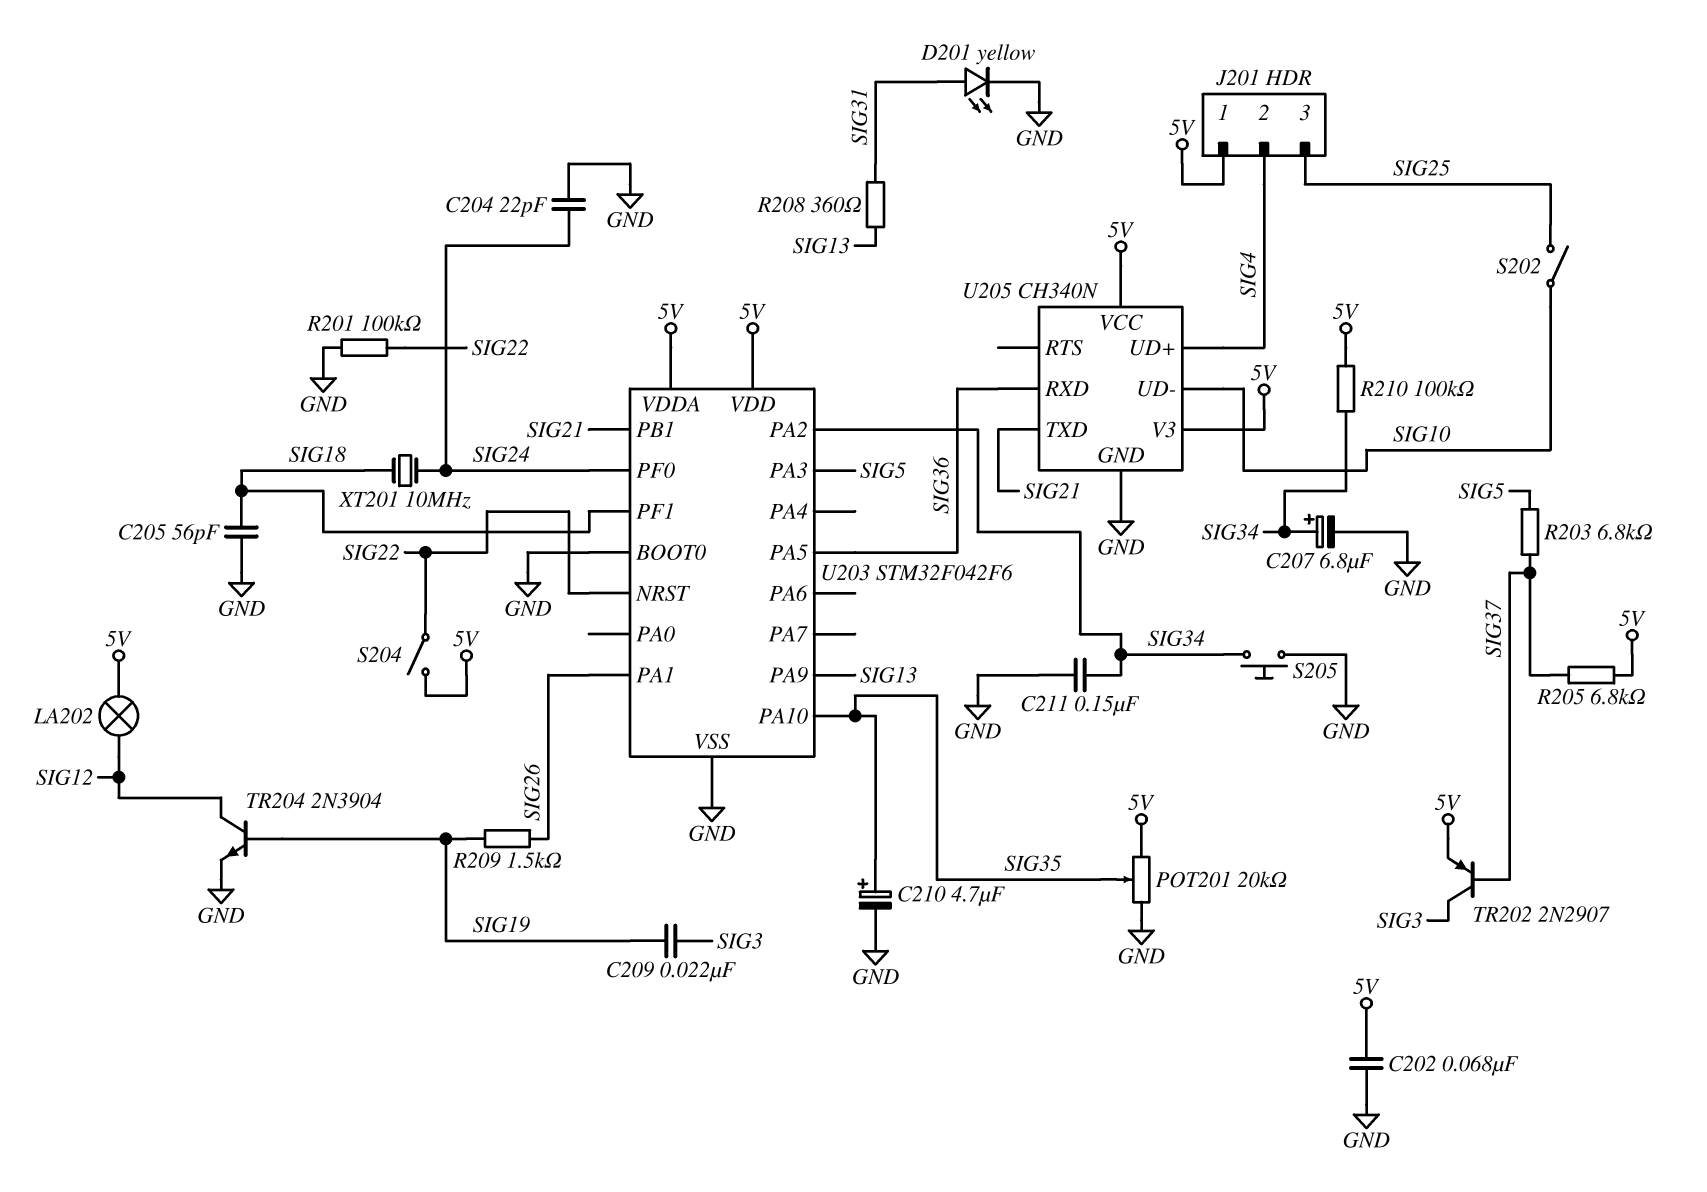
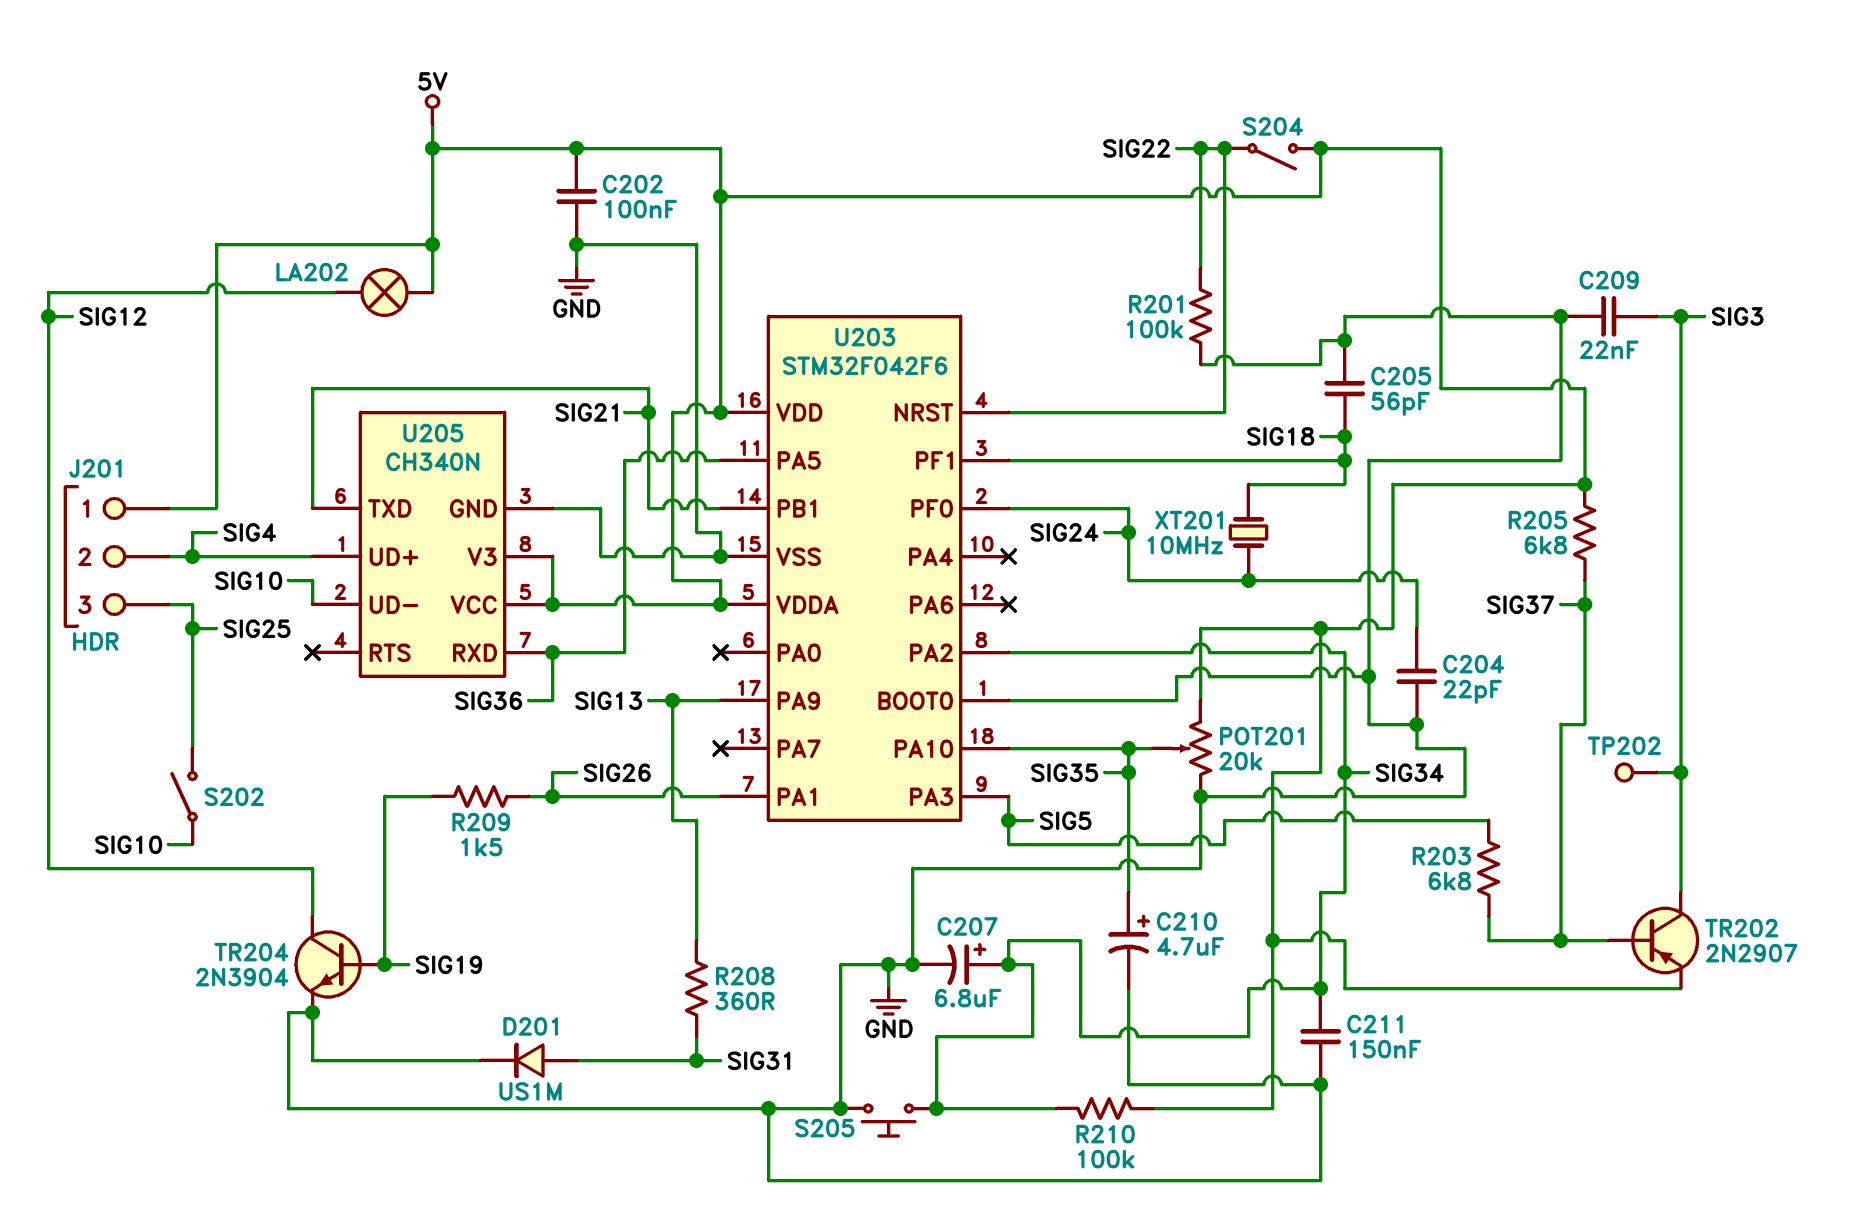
C202: 68nF (5V, GND) -> 100nF (5V, GND)
C209: 22nF (SIG3, SIG19) -> 22nF (GND, SIG3)
D201: LED yellow (A SIG31, K GND) -> diode US1M (A SIG31, K GND)
TP202: none -> test point (SIG3)

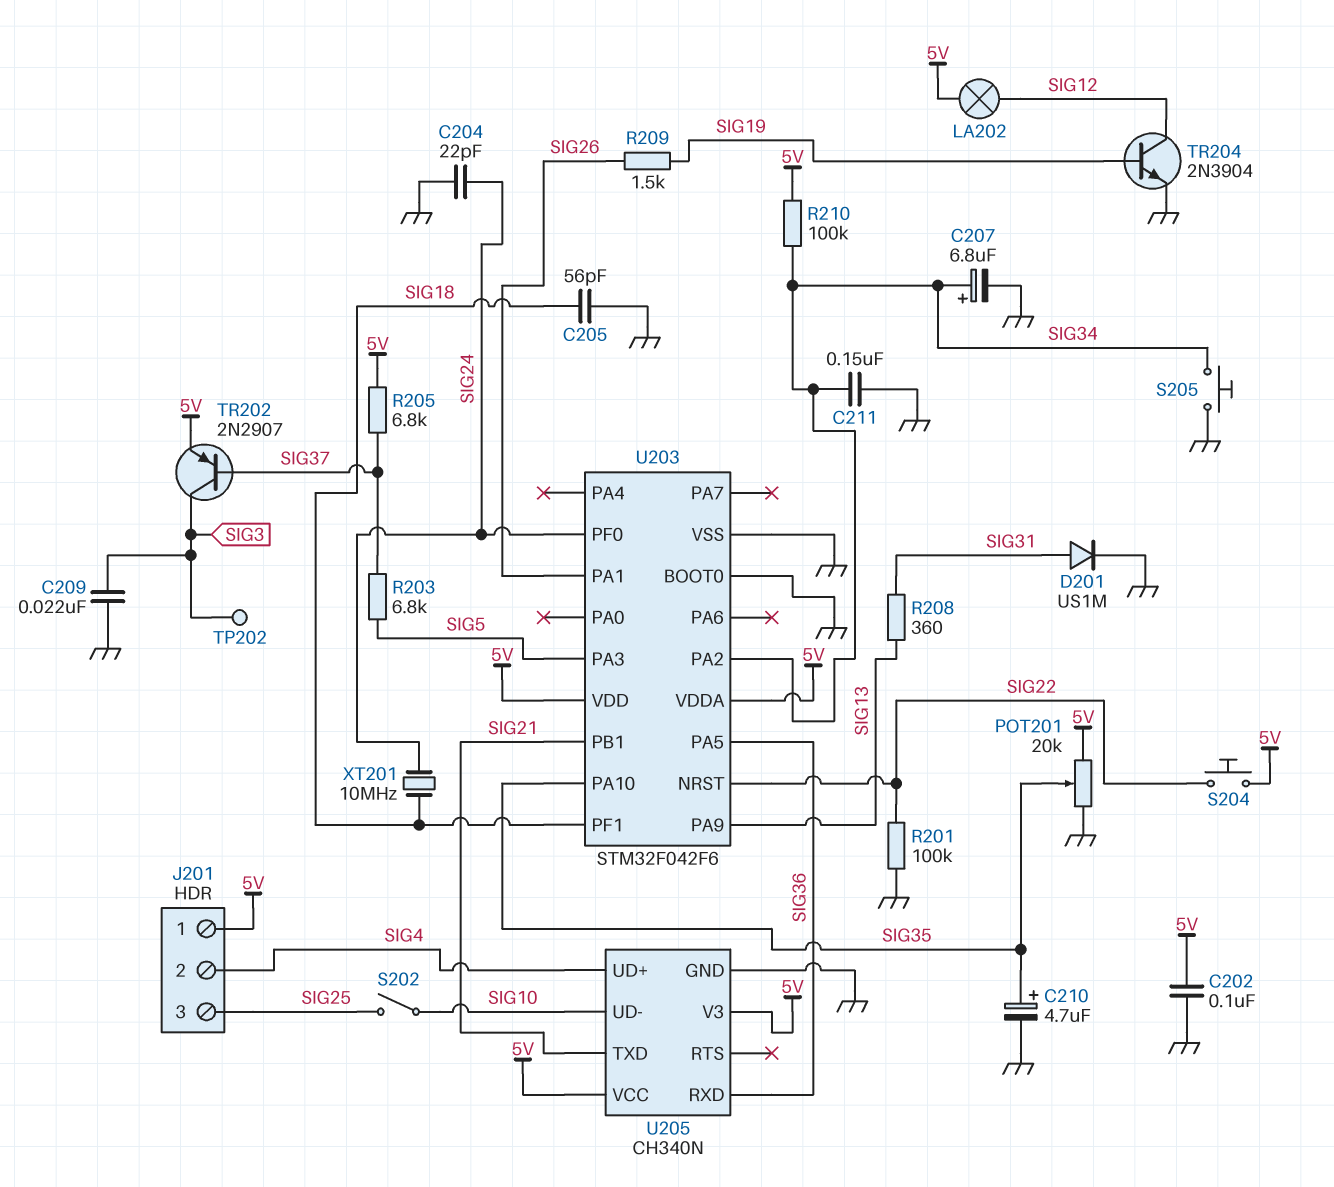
S204: switch (5V, SIG22) -> button (5V, SIG22)

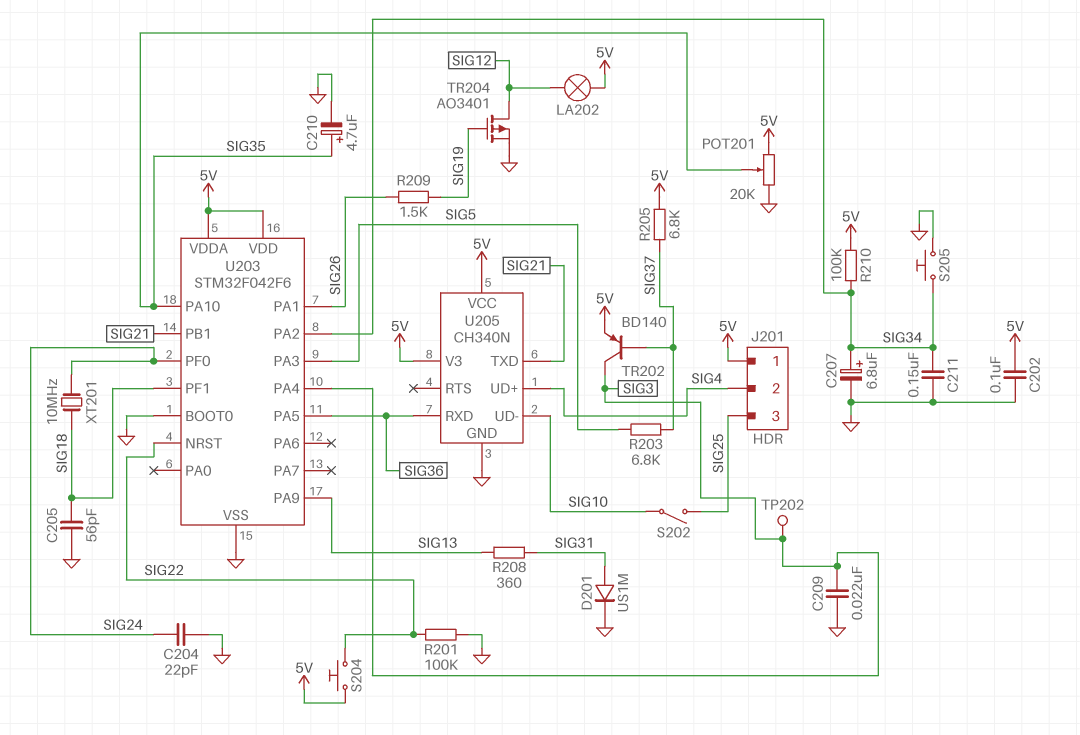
TR202: PNP 2N2907 (B SIG37, C SIG3, E 5V) -> PNP BD140 (B SIG37, C SIG3, E 5V)
TR204: NPN 2N3904 (B SIG19, C SIG12, E GND) -> PMOS AO3401 (G SIG19, D SIG12, S GND)
U203 pin PA4: none -> SIG3

